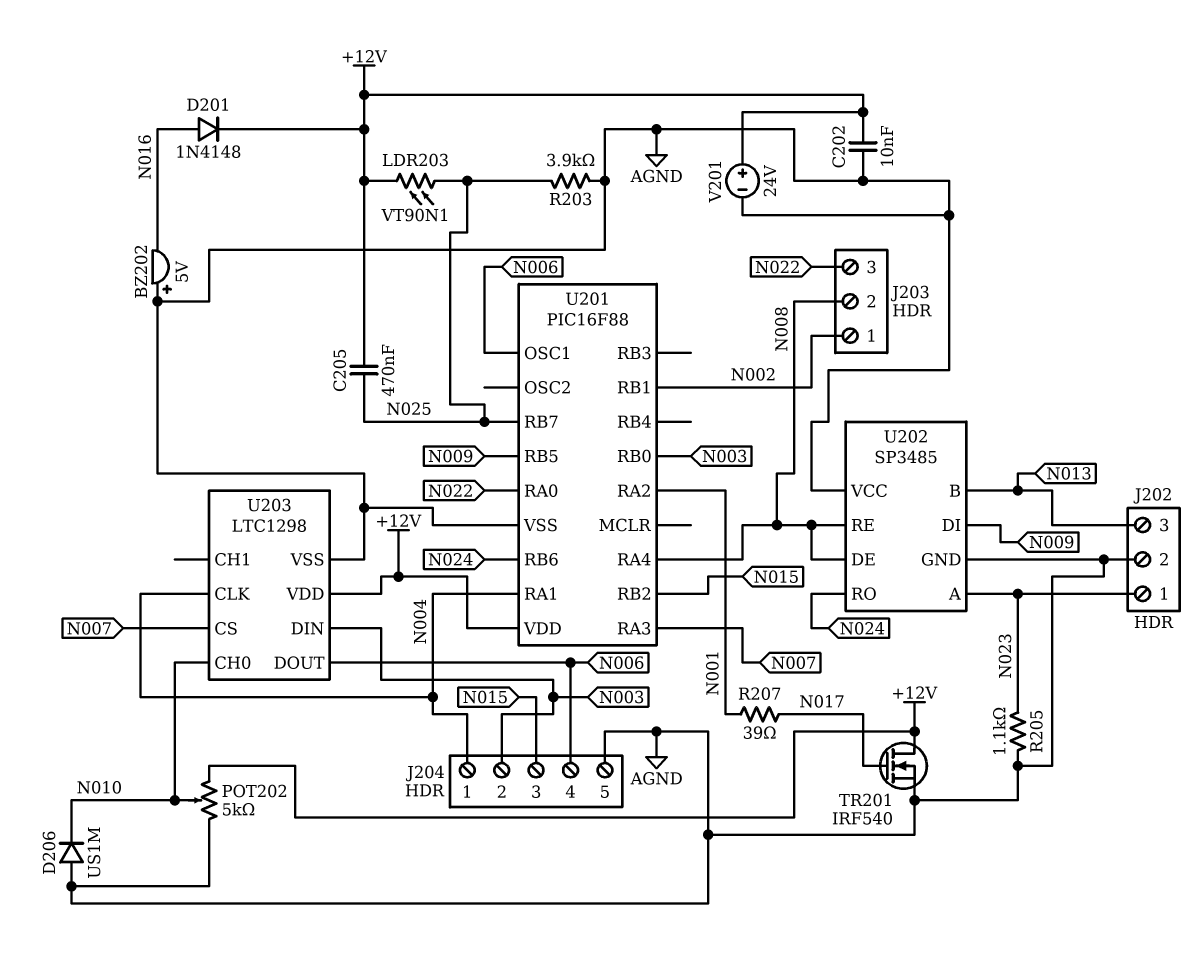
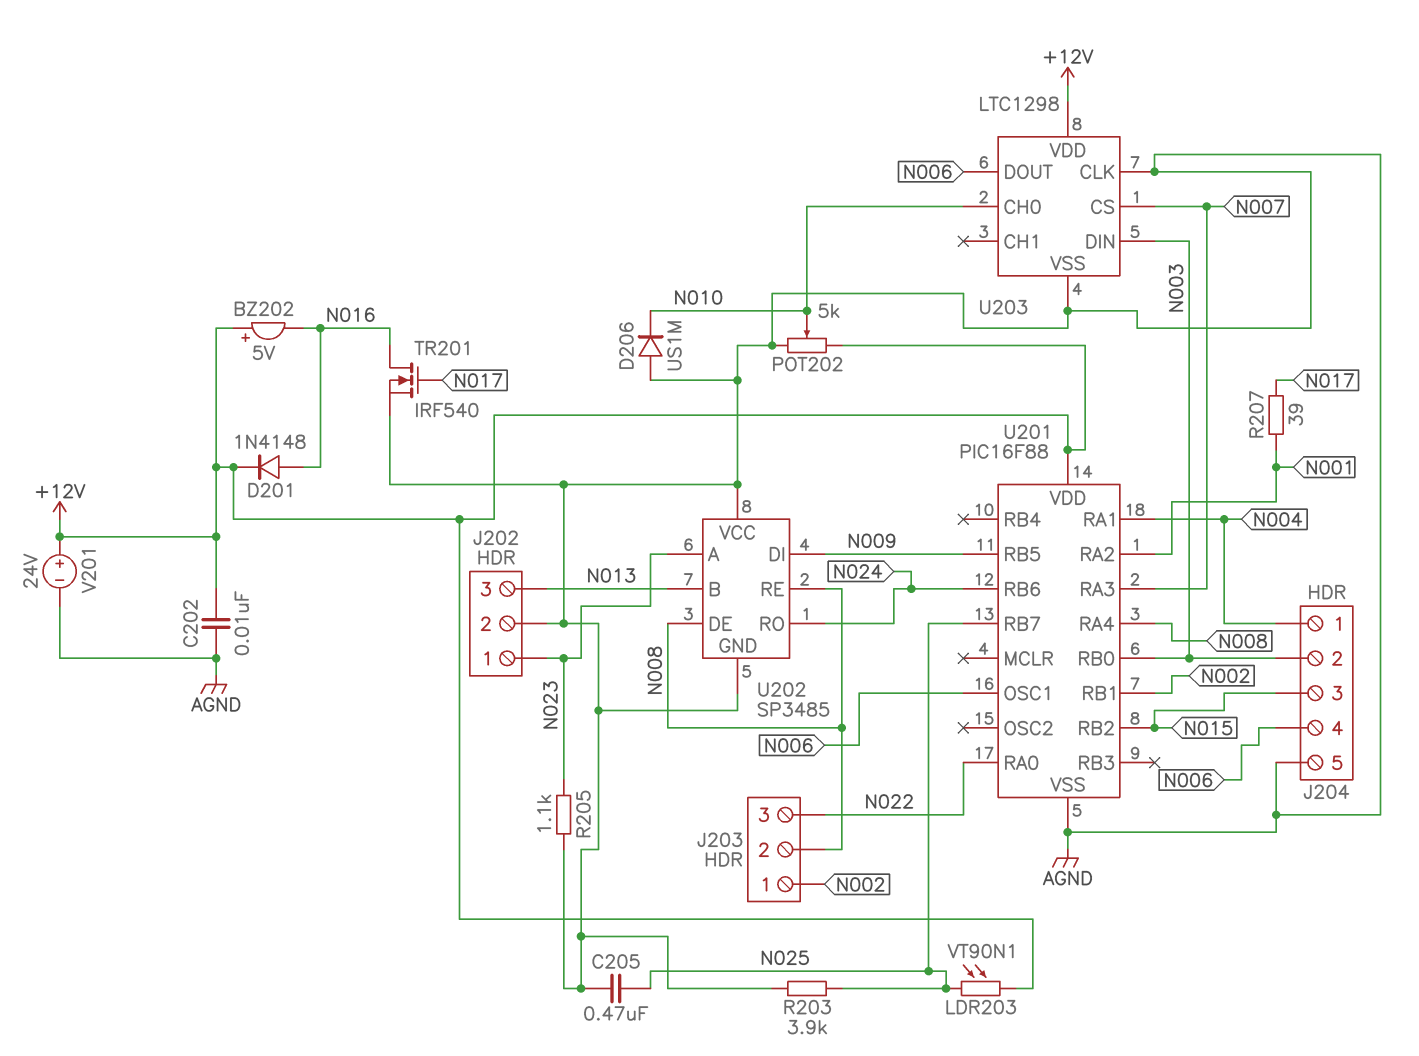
BZ202: buzzer 5V (plus AGND, minus N016) -> buzzer 5V (plus +12V, minus N016)
C205: 470nF (+12V, N025) -> 470nF (AGND, N025)
TR201: NMOS IRF540 (G N017, D +12V, S AGND) -> NMOS IRF540 (G N017, D N016, S AGND)
U203 pin CLK: N004 -> AGND

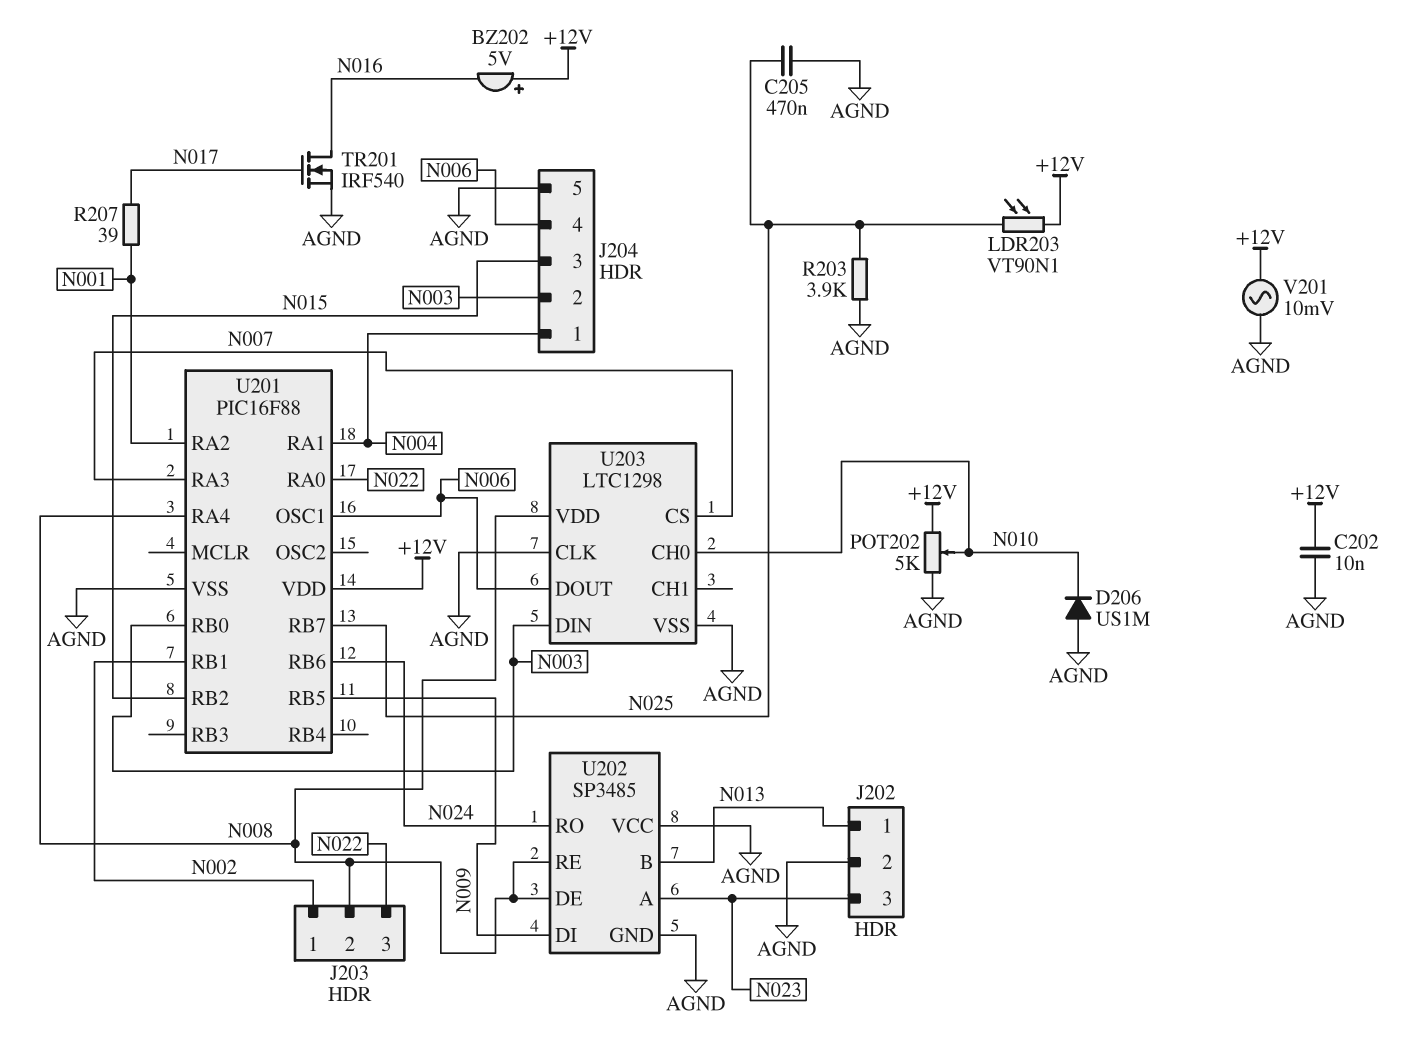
D201: diode 1N4148 (A N016, K +12V) -> none
J202 pin 1: N023 -> N013
J202 pin 3: N013 -> N023
R205: 1.1k (AGND, N023) -> none
U203 pin VDD: +12V -> N008
V201: 24V (plus +12V, minus AGND) -> AC 10mV (+12V, AGND)

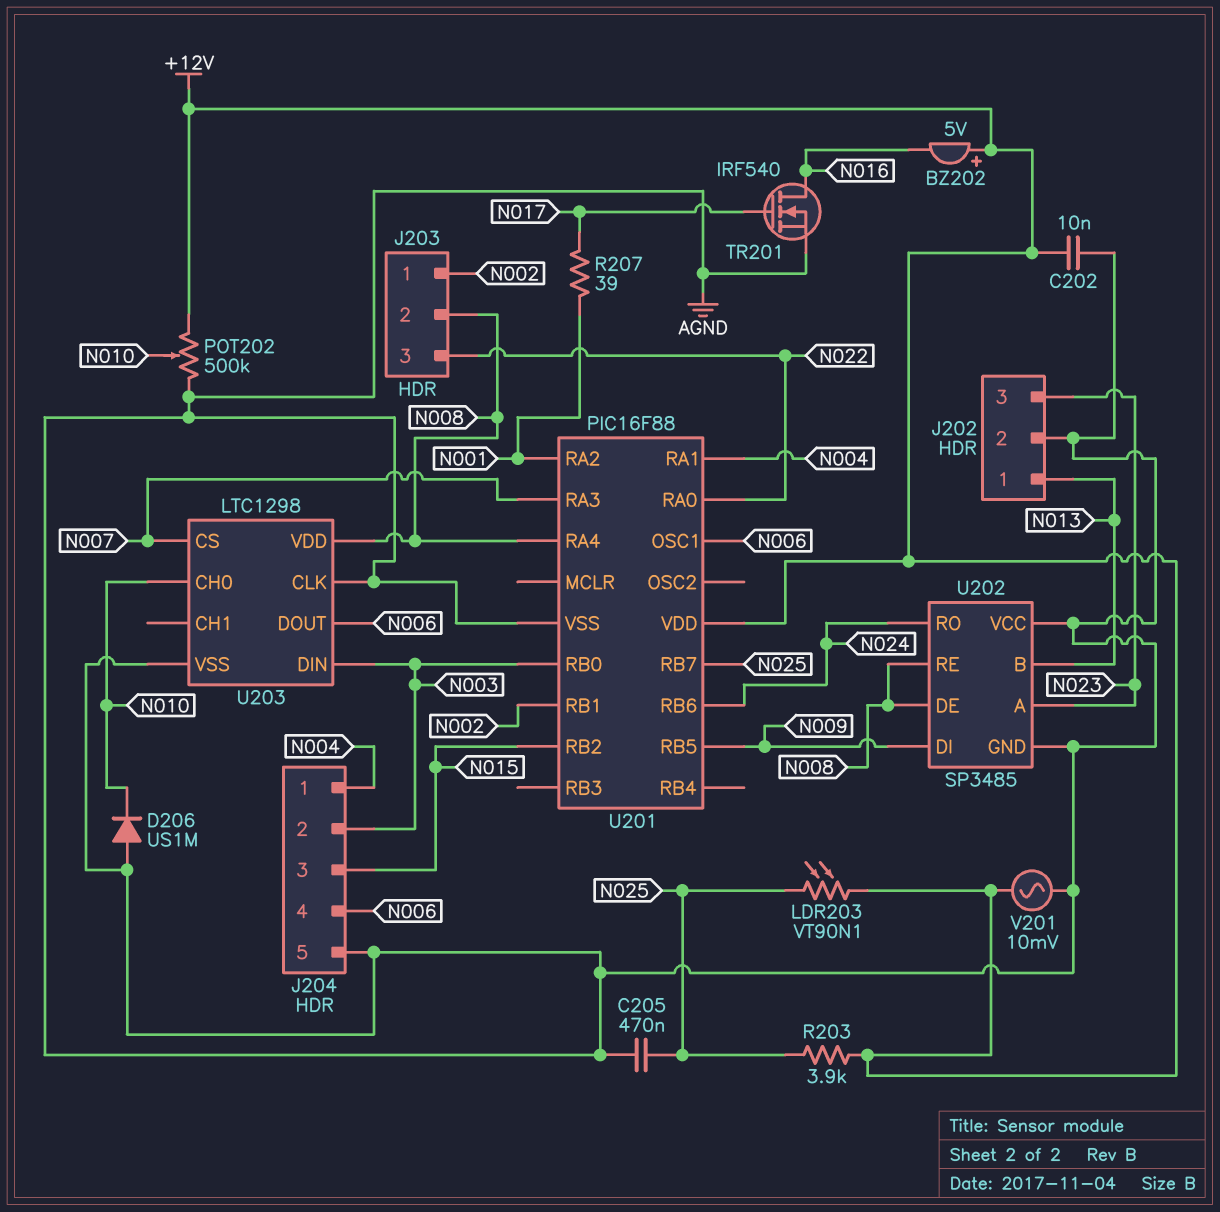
POT202: 5k (+12V, AGND, wiper N010) -> 500k (+12V, AGND, wiper N010)
R203: 3.9k (AGND, N025) -> 3.9k (+12V, N025)

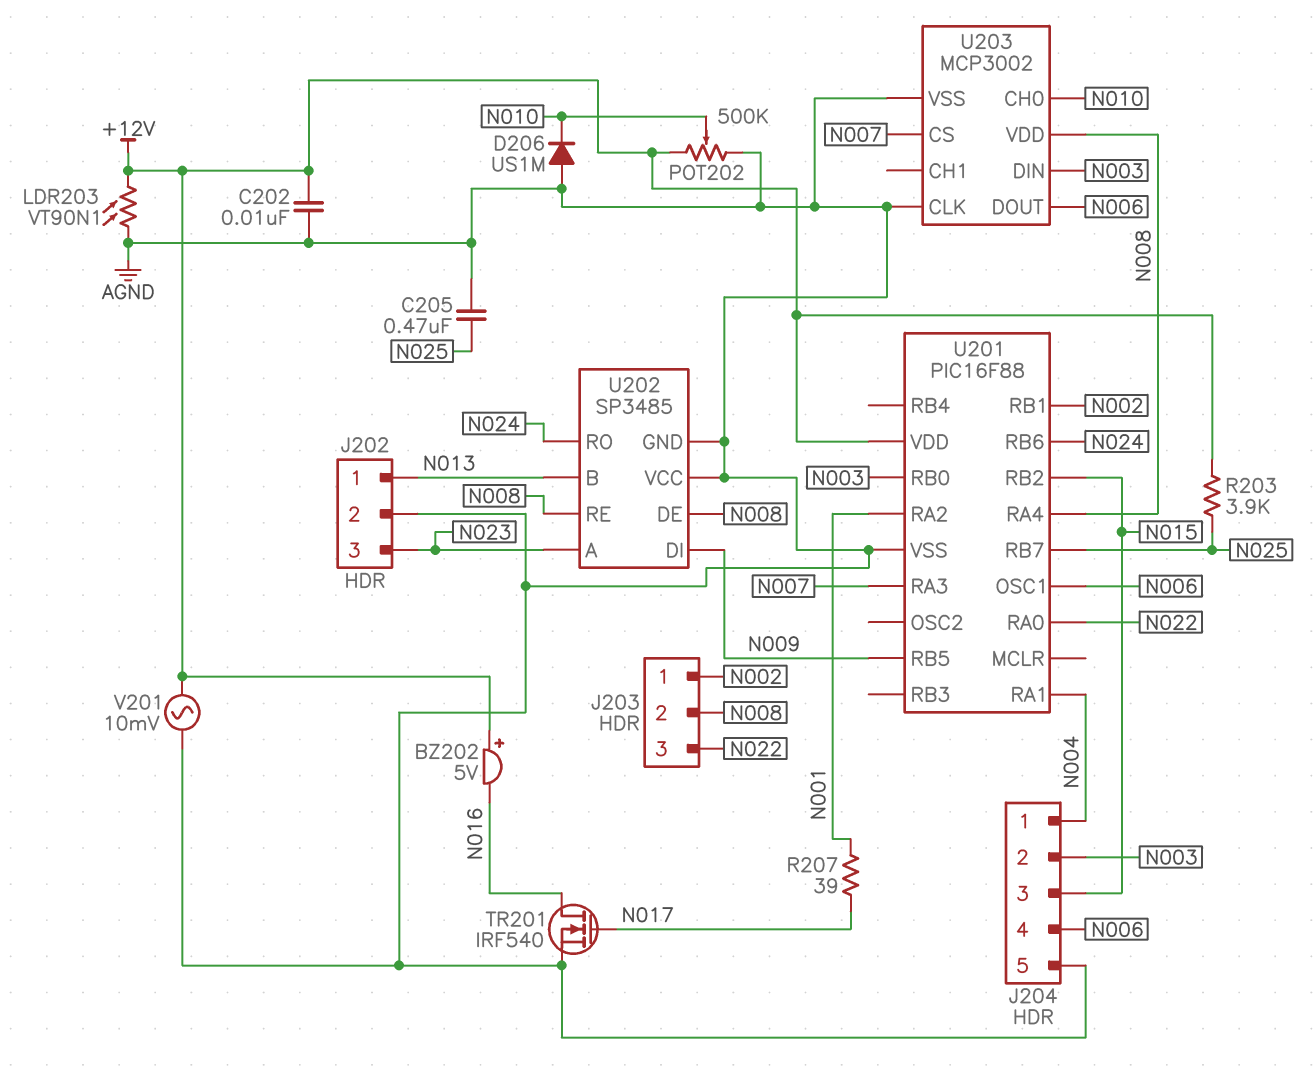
LDR203: VT90N1 (+12V, N025) -> VT90N1 (+12V, AGND)
U203: LTC1298 -> MCP3002

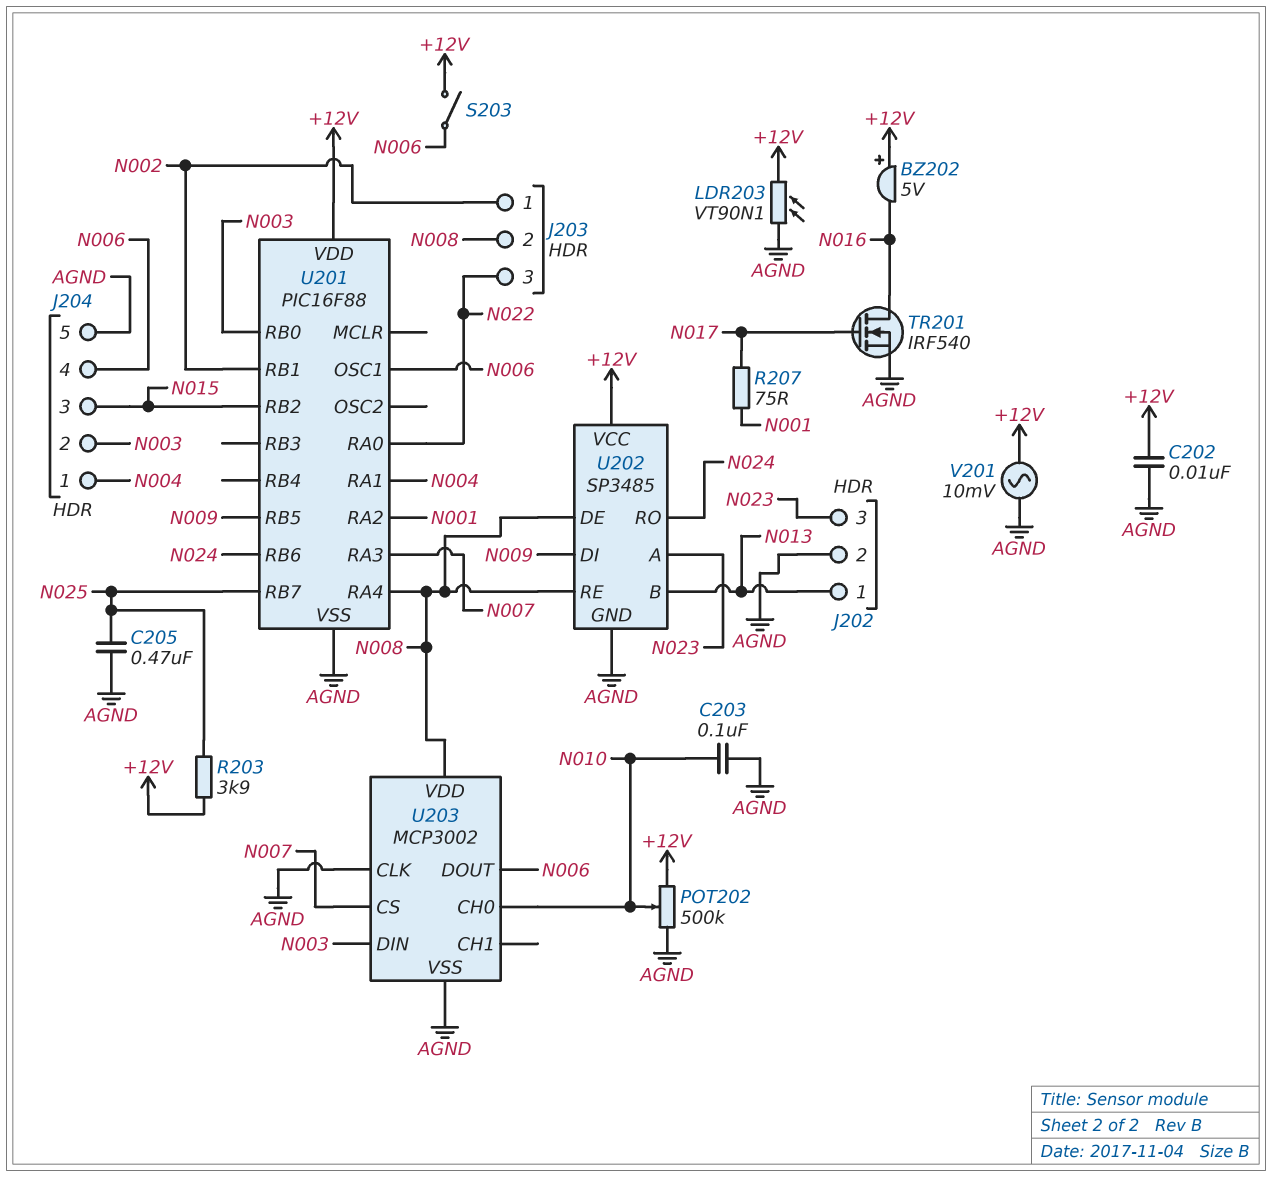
C203: none -> 100nF (AGND, N010)
D206: diode US1M (A AGND, K N010) -> none
R207: 39 (N001, N017) -> 75 (N001, N017)
S203: none -> switch (+12V, N006)
U202 pin VCC: AGND -> +12V

